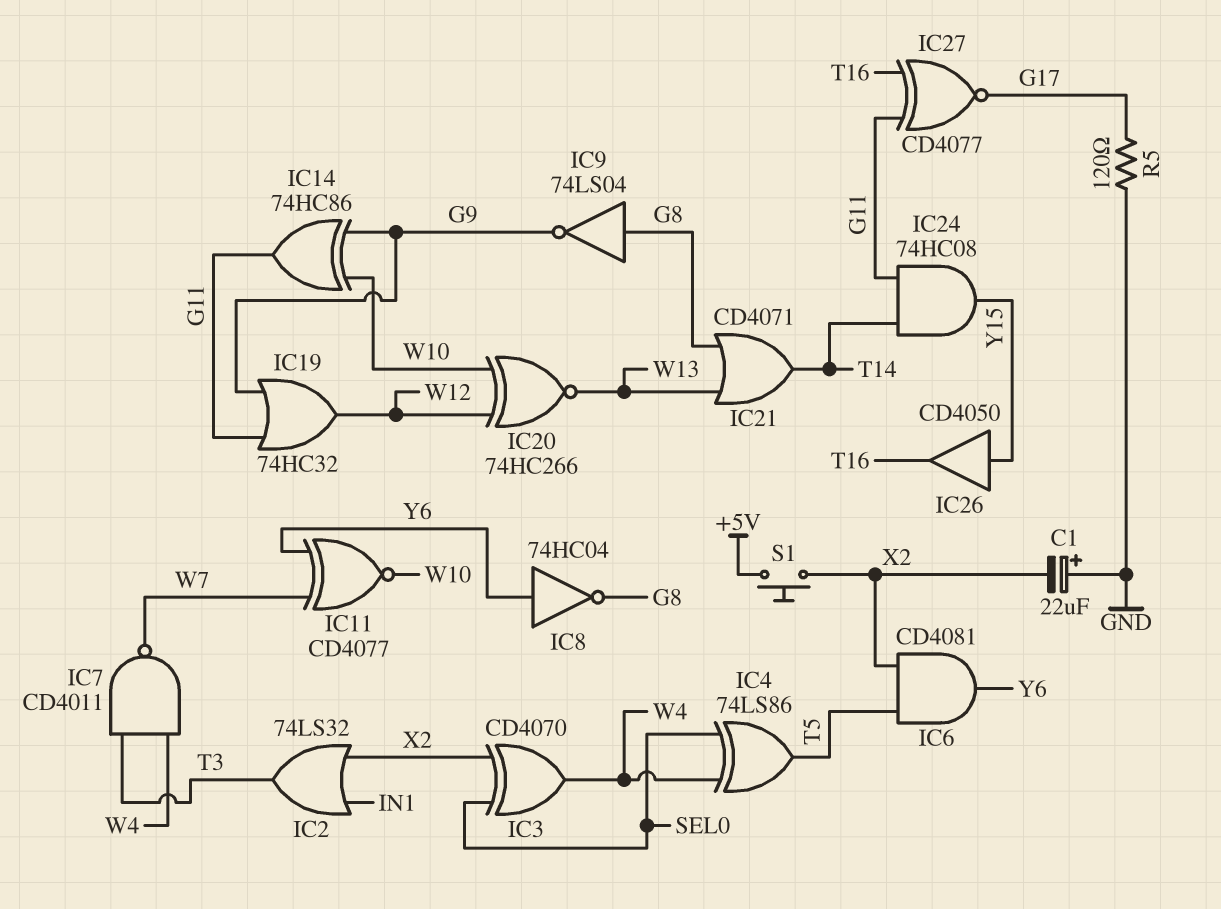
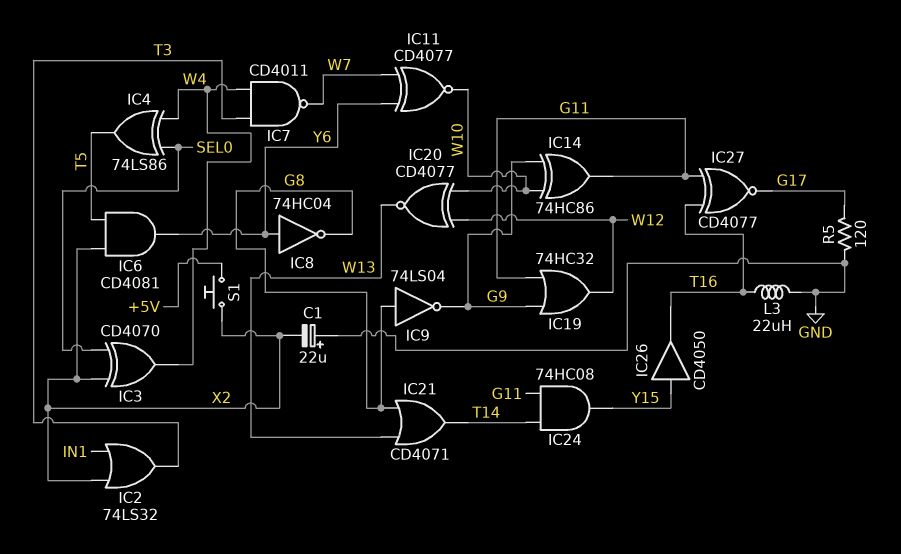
IC20: XNOR 74HC266 (in W10, in W12, out W13) -> XNOR CD4077 (in W10, in W12, out W13)
L3: none -> 22uH (GND, T16)

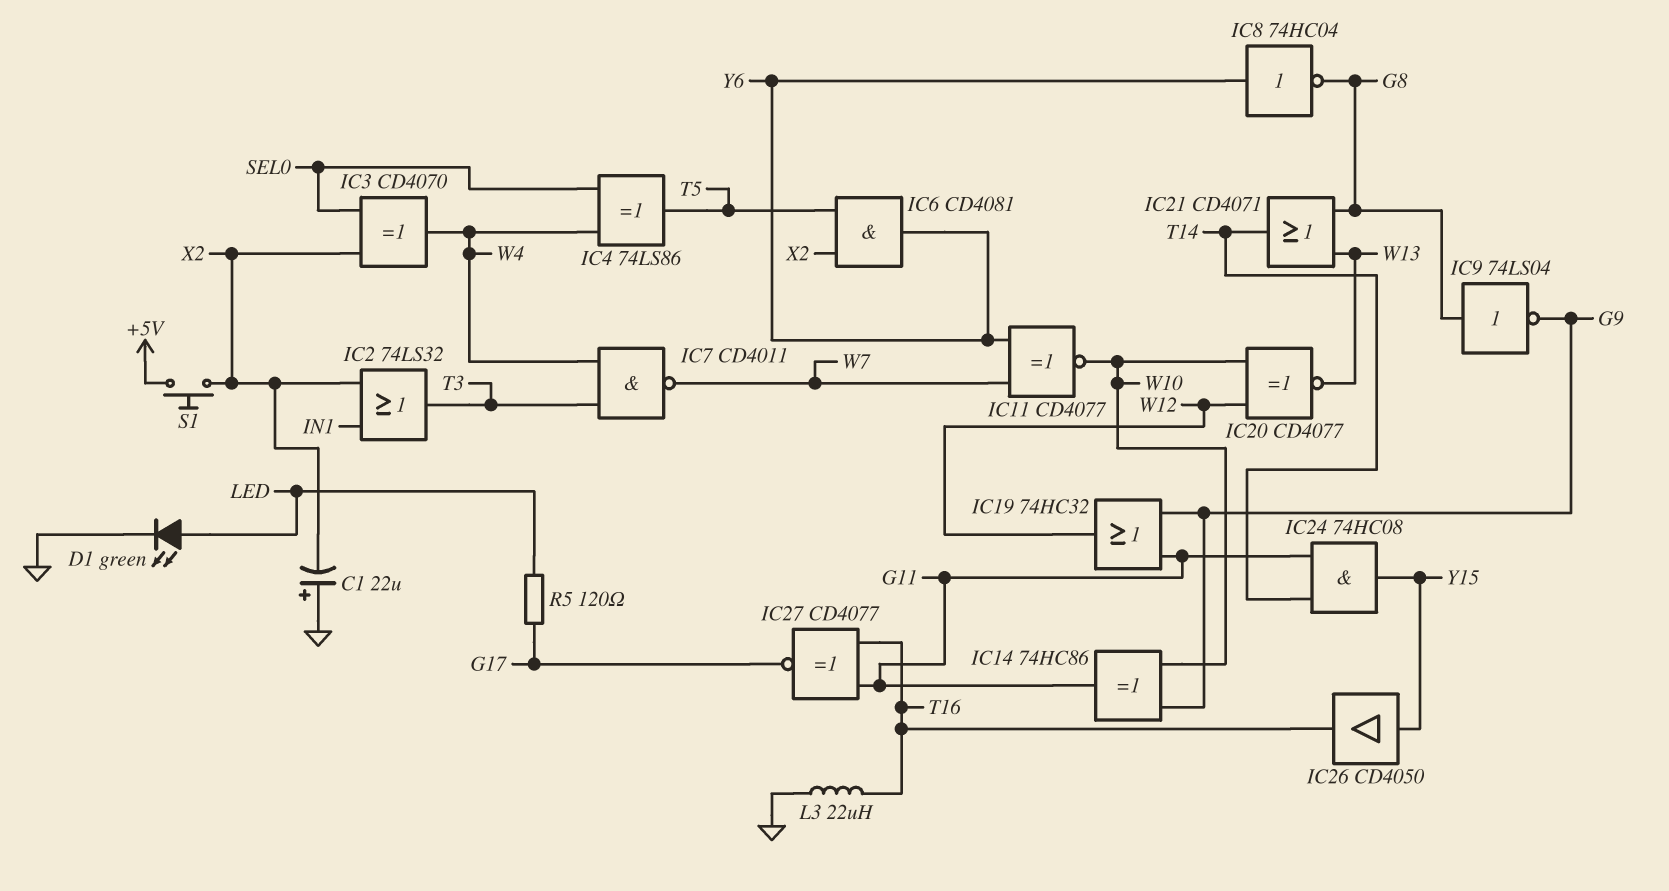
D1: none -> LED green (A LED, K GND)
R5: 120 (G17, GND) -> 120 (G17, LED)

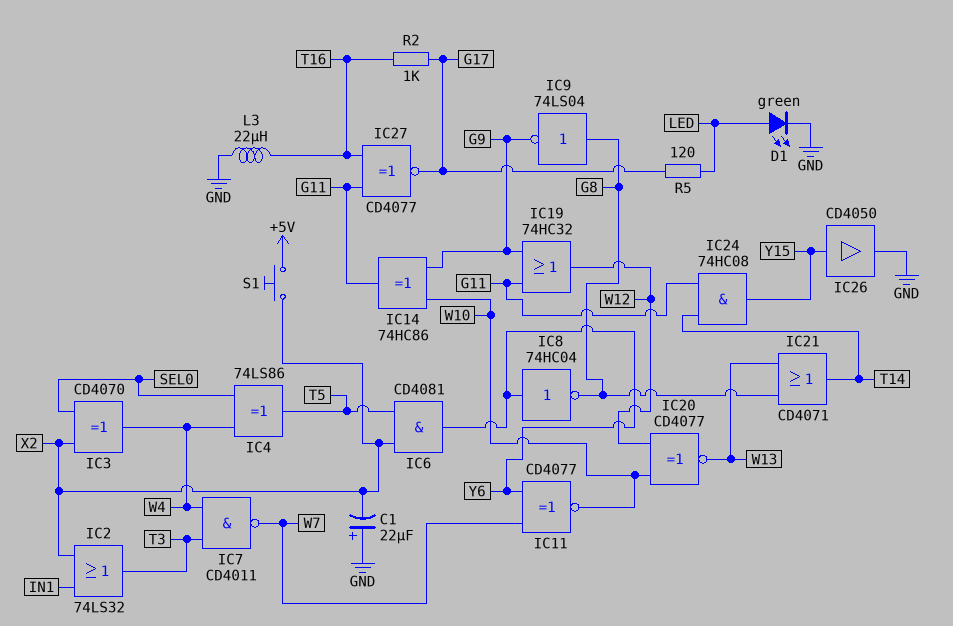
IC26: buffer CD4050 (in Y15, out T16) -> buffer CD4050 (in Y15, out GND)
R2: none -> 1k (G17, T16)

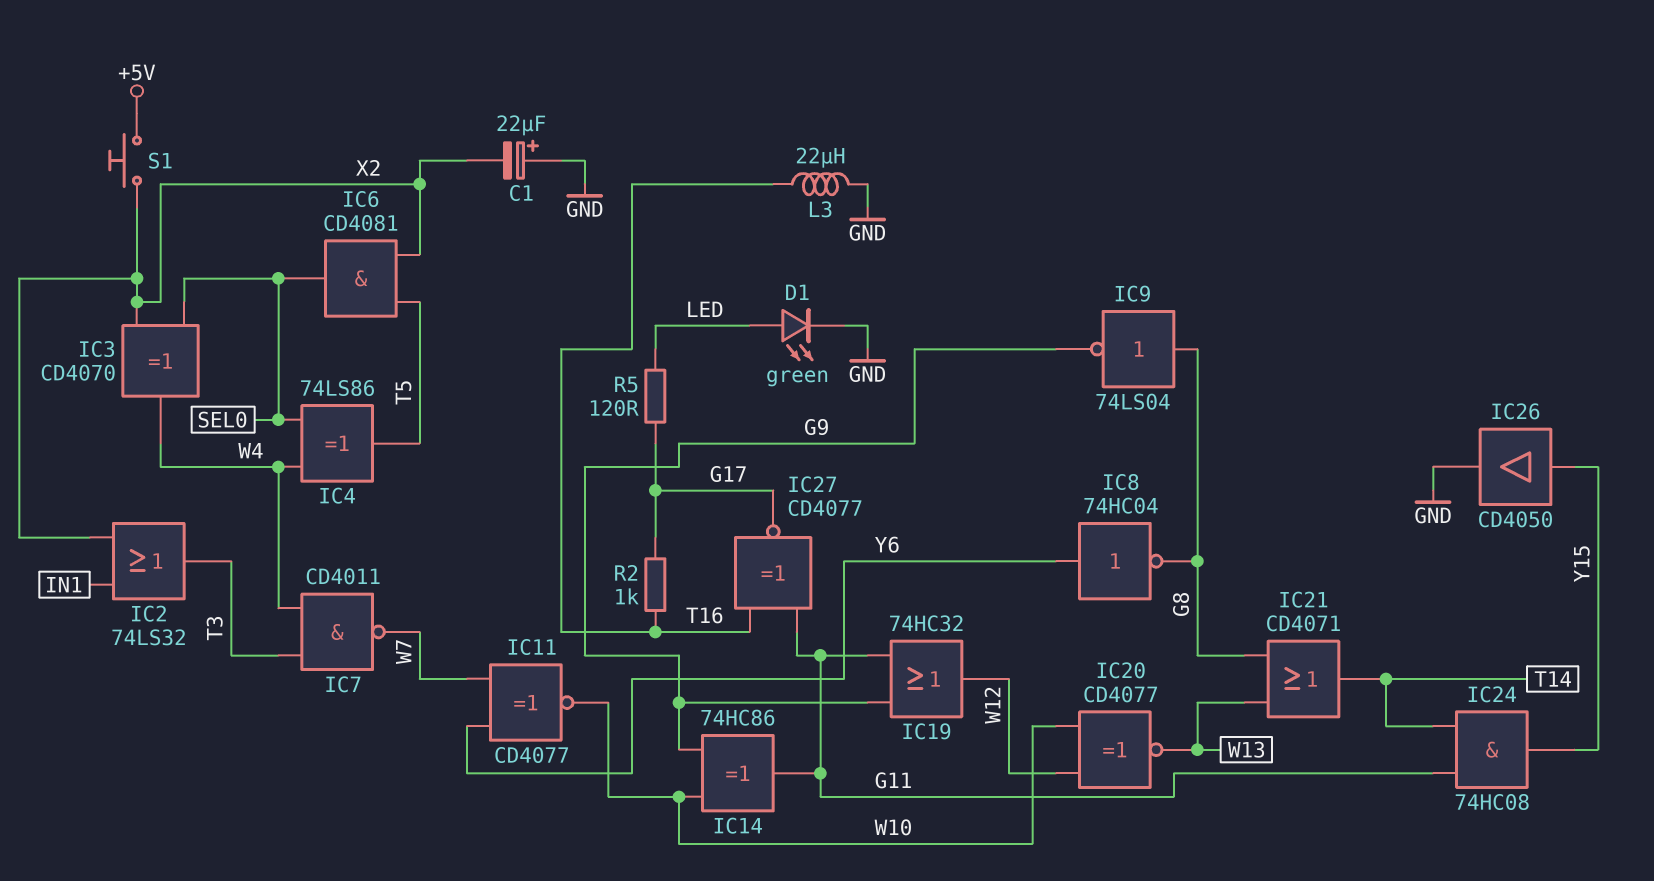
IC6: AND CD4081 (in T5, in X2, out Y6) -> AND CD4081 (in T5, in X2, out SEL0)

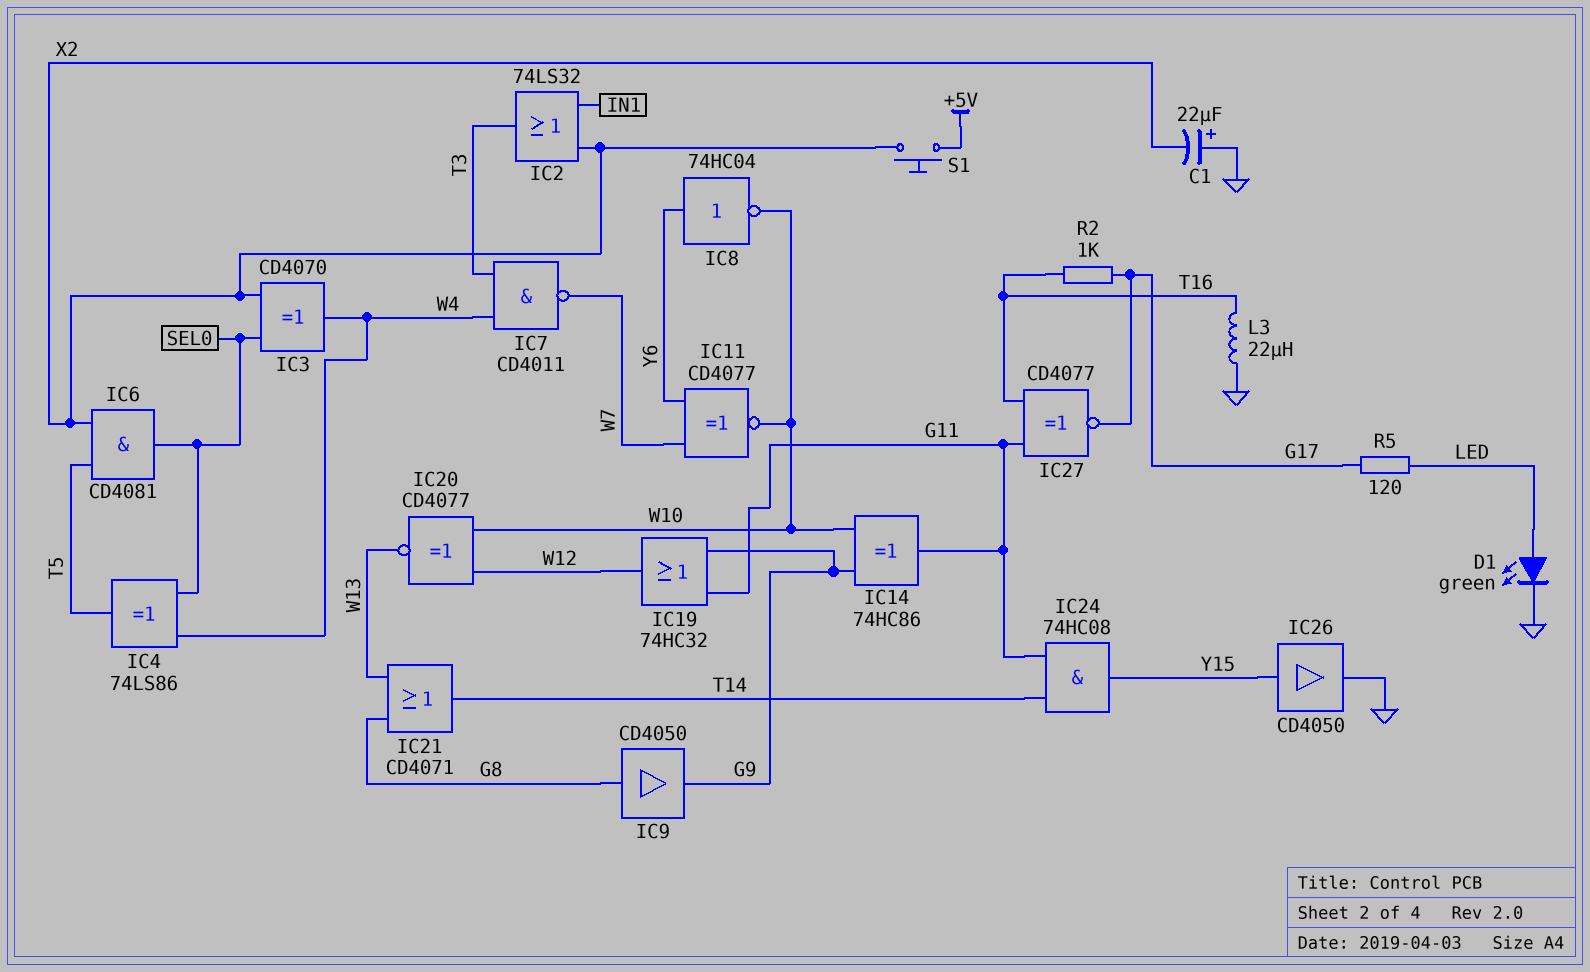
IC8: NOT 74HC04 (in Y6, out G8) -> NOT 74HC04 (in Y6, out W10)
IC9: NOT 74LS04 (in G8, out G9) -> buffer CD4050 (in G8, out G9)

